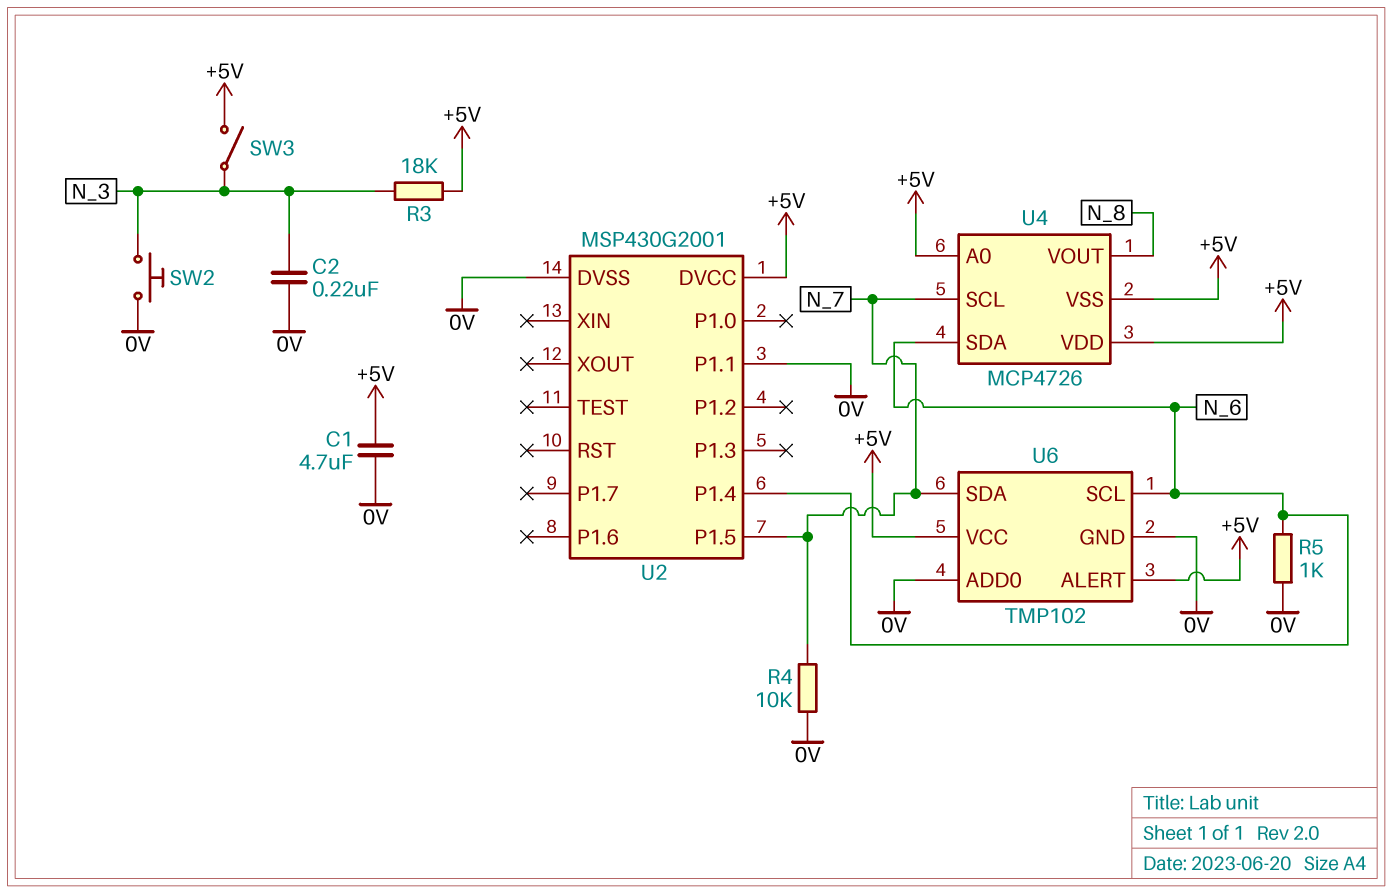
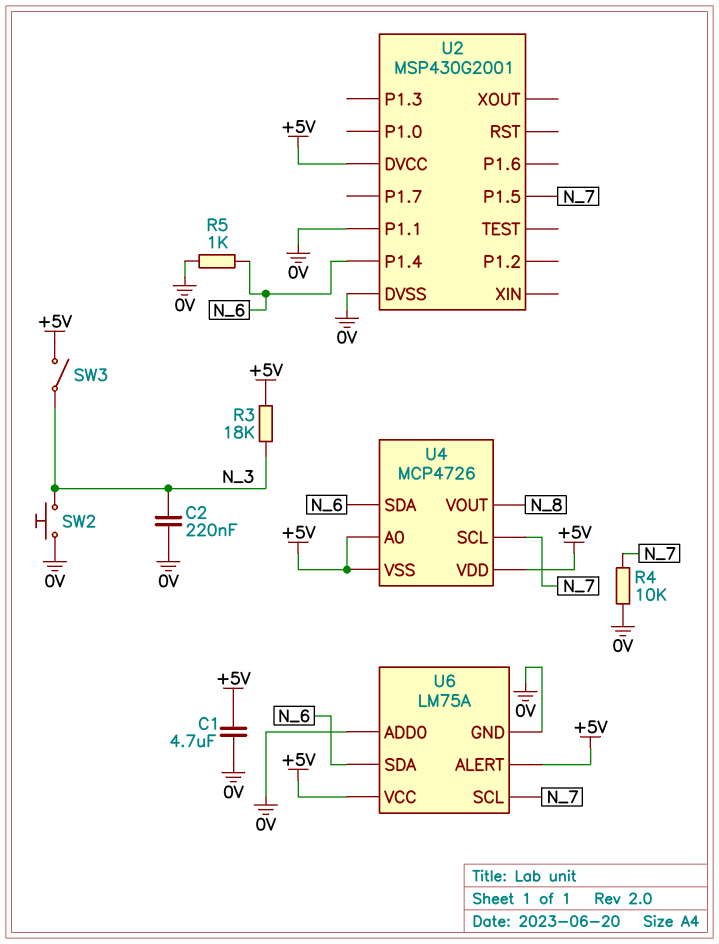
U6: TMP102 -> LM75A
U6 pin SCL: N_6 -> N_7
U6 pin SDA: N_7 -> N_6

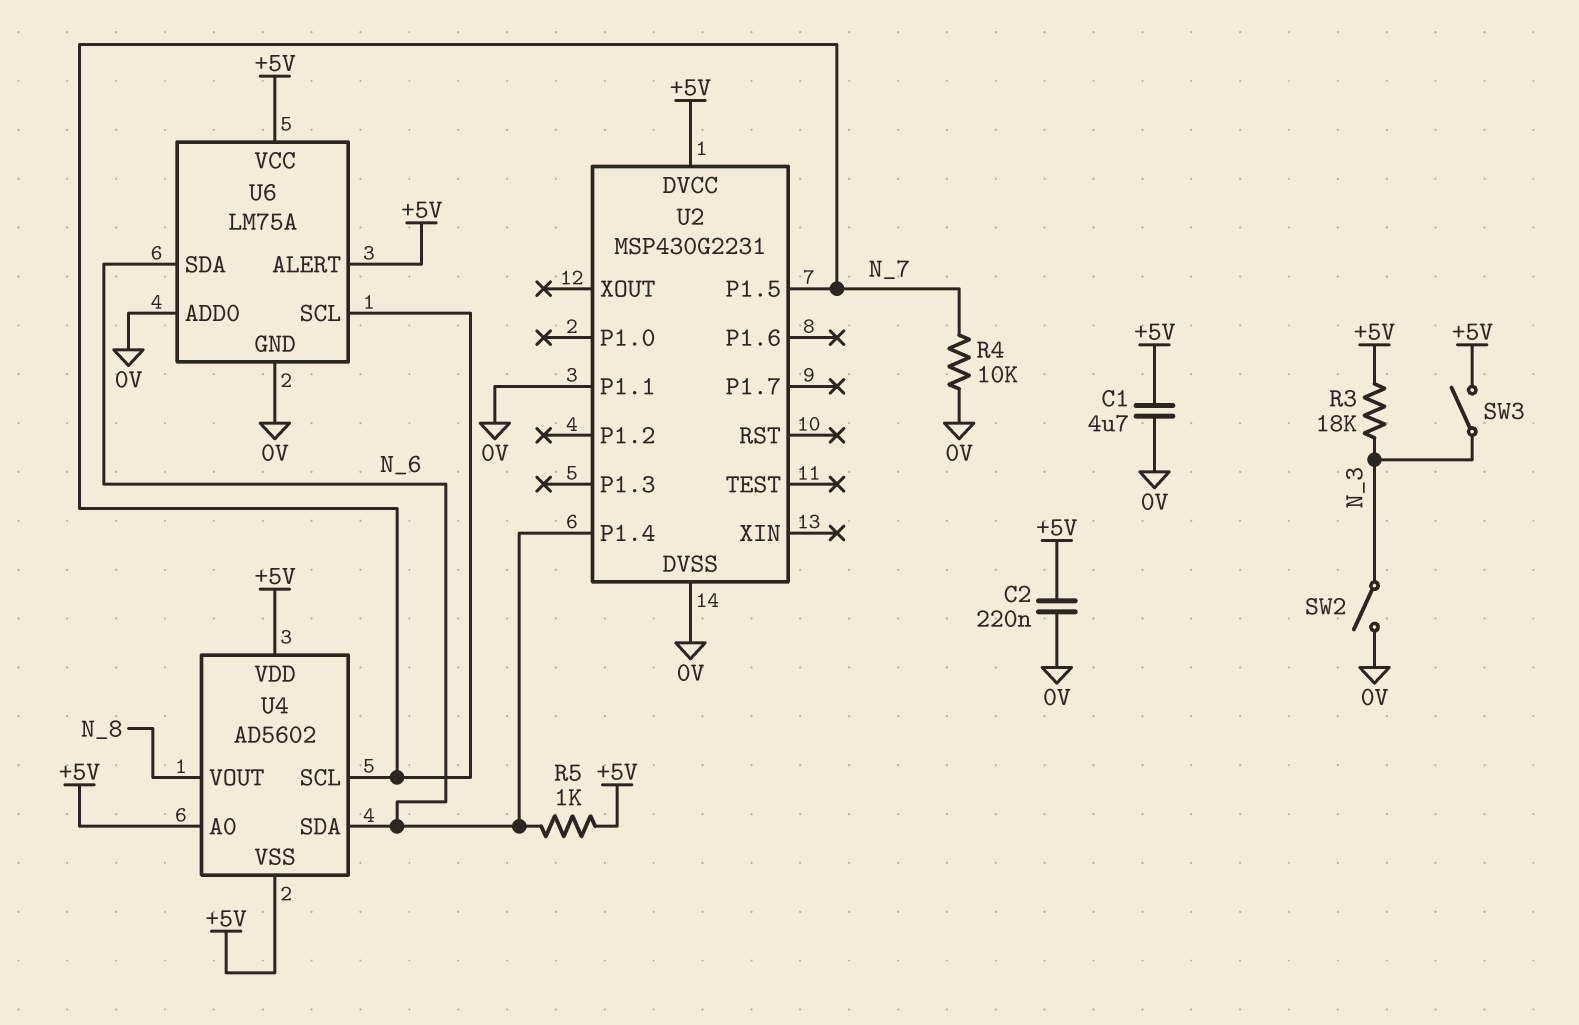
C2: 220nF (0V, N_3) -> 220nF (+5V, 0V)
R5: 1k (0V, N_6) -> 1k (+5V, N_6)
SW2: button (0V, N_3) -> switch (0V, N_3)
U2: MSP430G2001 -> MSP430G2231
U4: MCP4726 -> AD5602

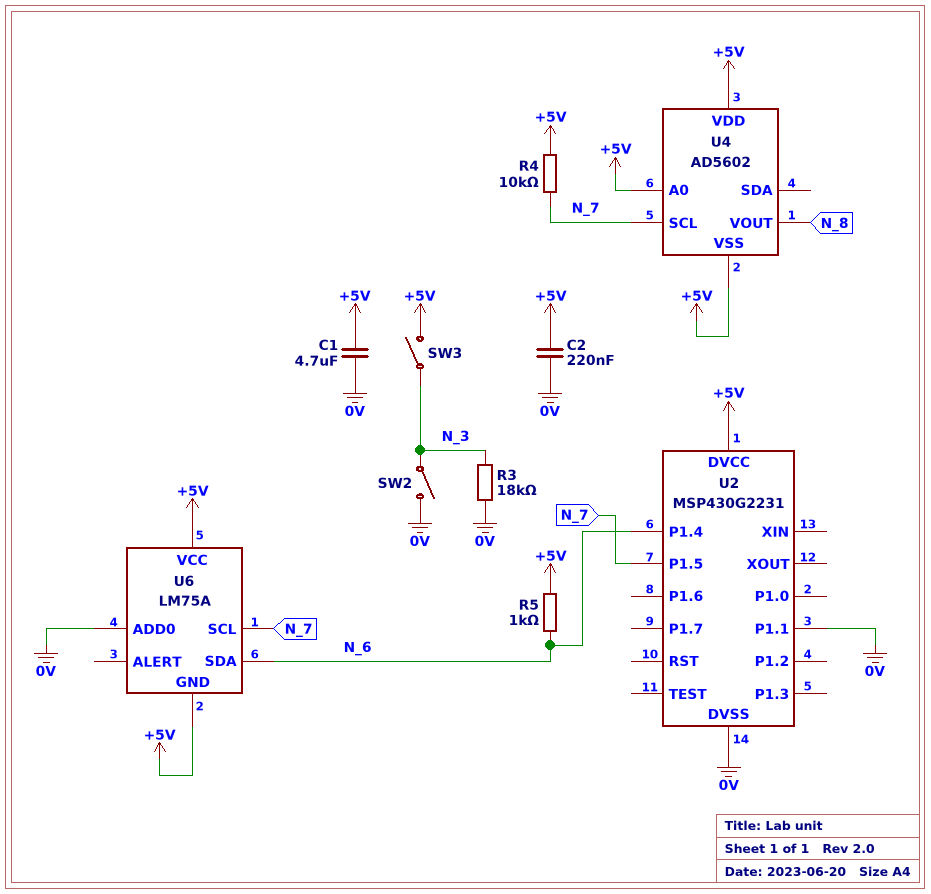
R3: 18k (+5V, N_3) -> 18k (0V, N_3)
R4: 10k (0V, N_7) -> 10k (+5V, N_7)
U4 pin SDA: N_6 -> none
U6 pin ALERT: +5V -> none
U6 pin GND: 0V -> +5V

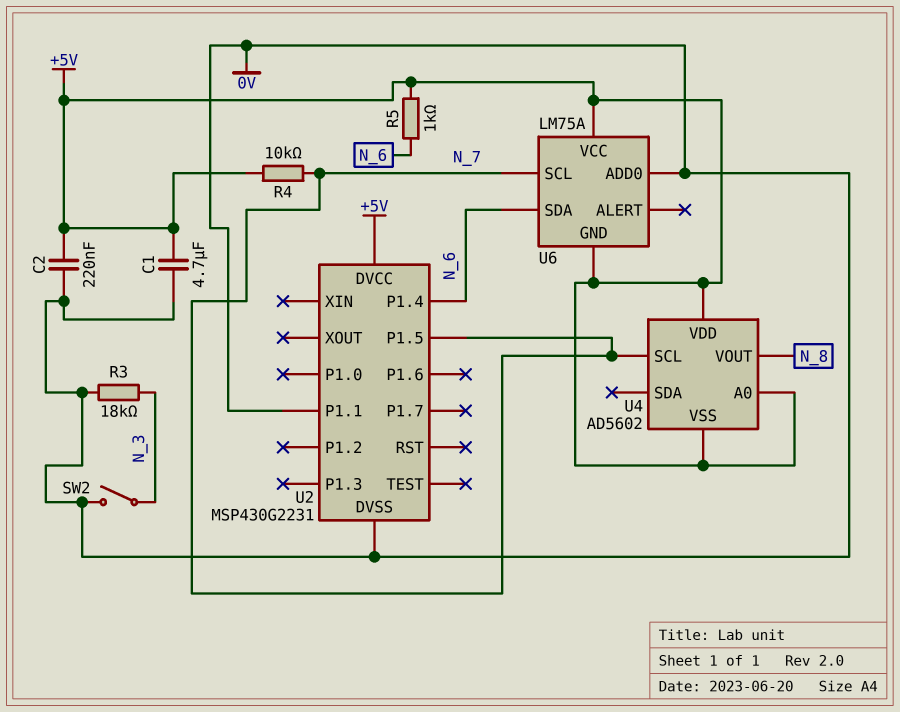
SW3: switch (+5V, N_3) -> none

